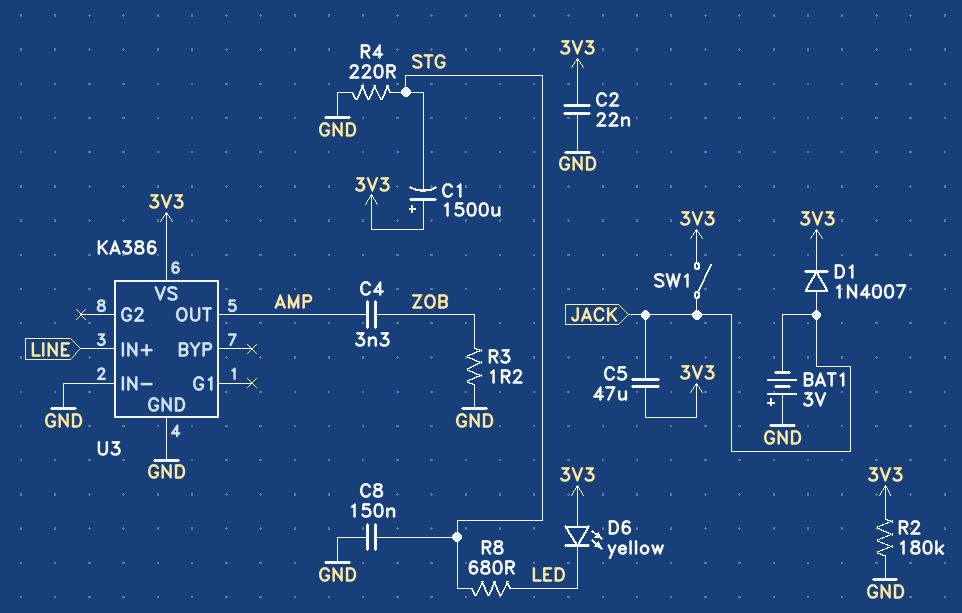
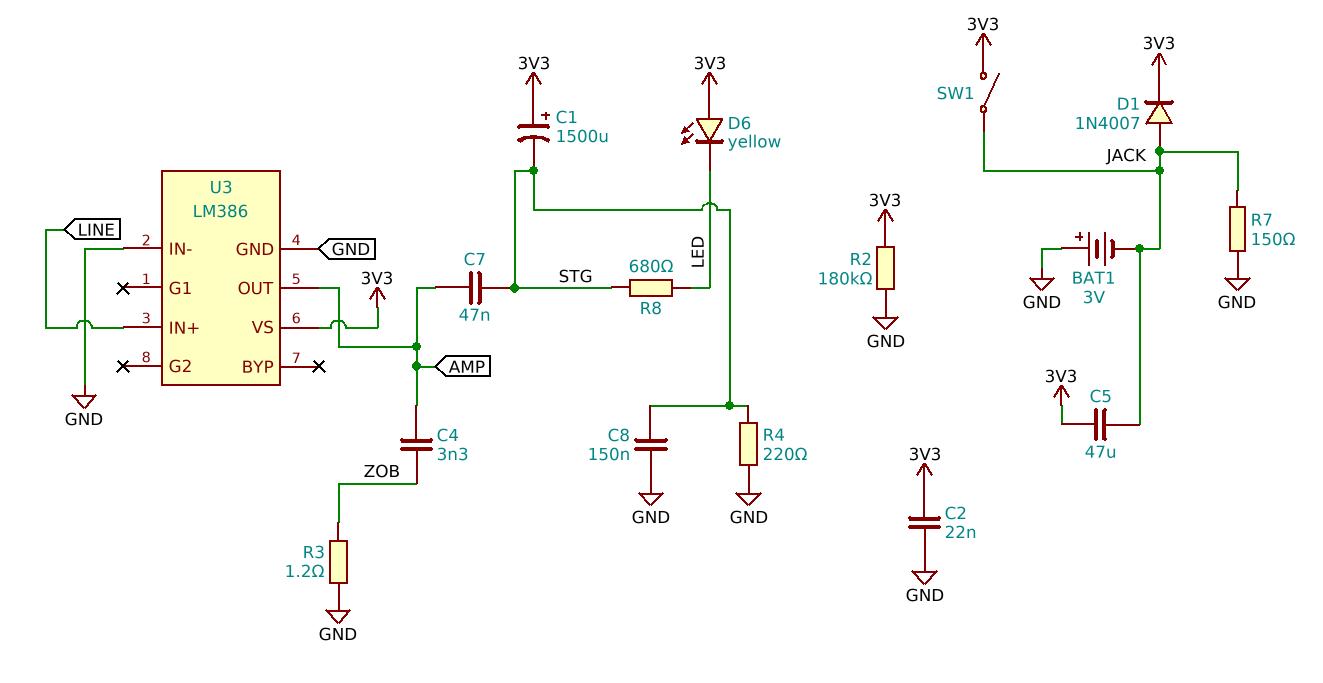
C7: none -> 47nF (AMP, STG)
R7: none -> 150 (GND, JACK)
U3: KA386 -> LM386

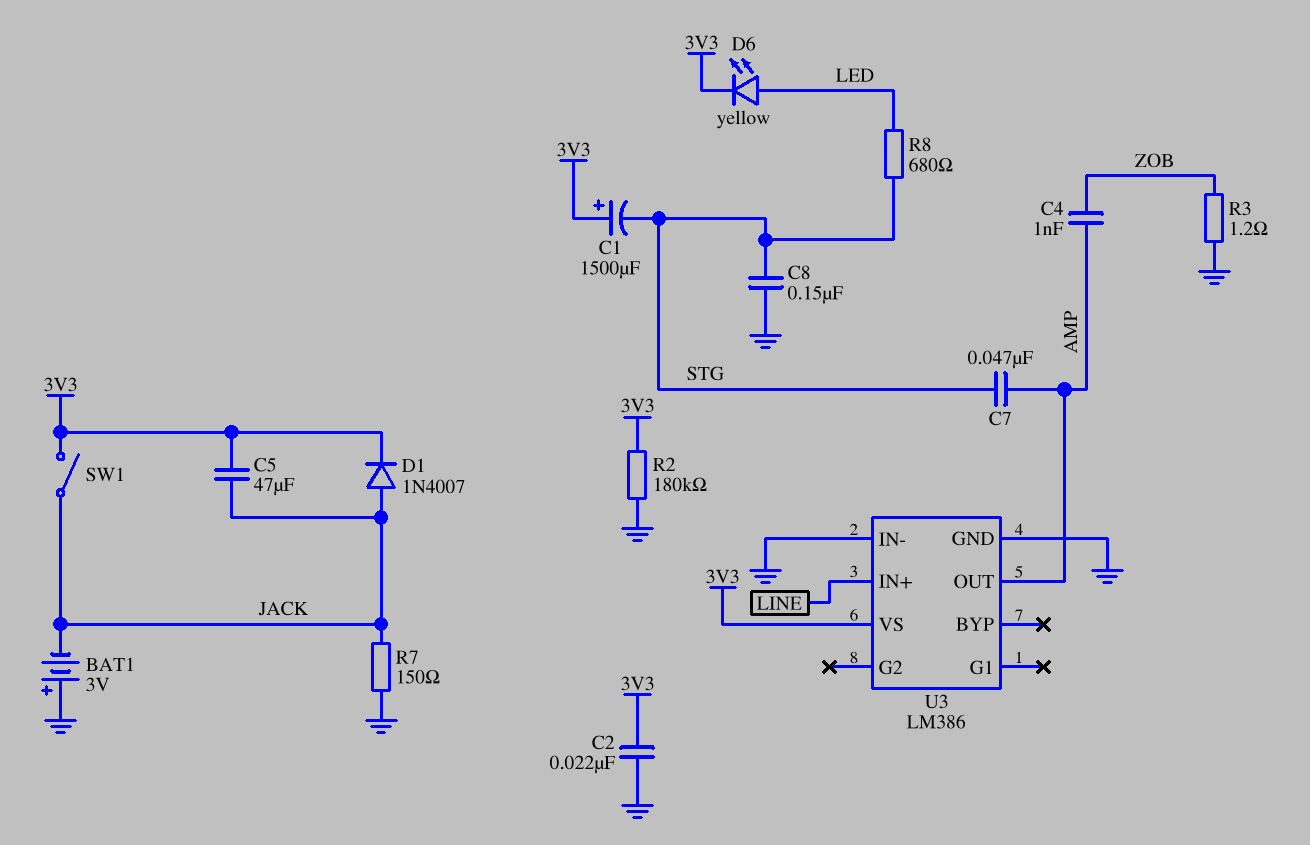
C4: 3.3nF (AMP, ZOB) -> 1nF (AMP, ZOB)
D6: LED yellow (A 3V3, K LED) -> LED yellow (A LED, K 3V3)
R4: 220 (GND, STG) -> none

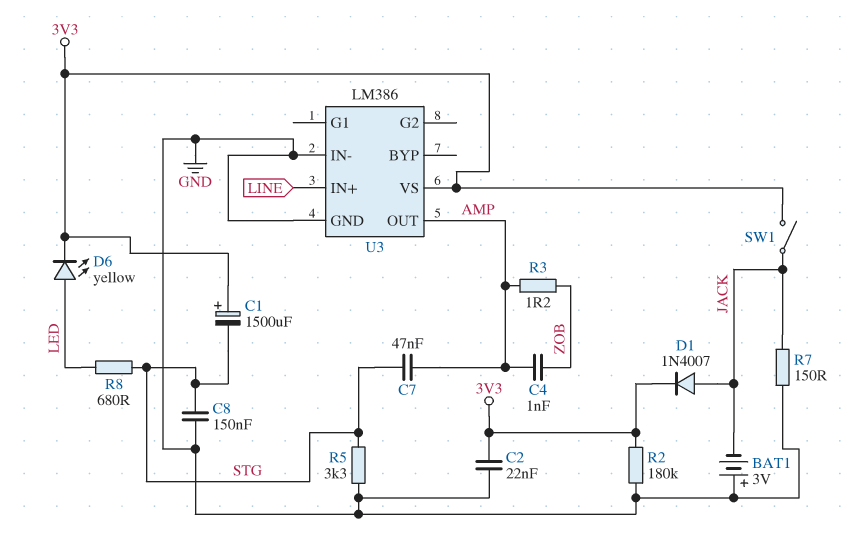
C5: 47uF (3V3, JACK) -> none
R3: 1.2 (GND, ZOB) -> 1.2 (AMP, ZOB)
R5: none -> 3.3k (GND, STG)

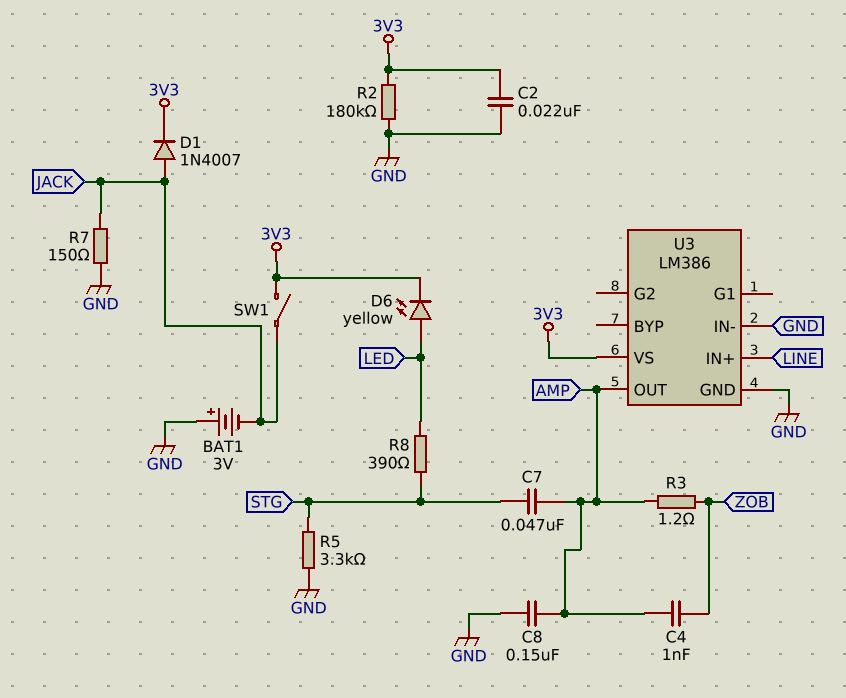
C1: 1500uF (plus 3V3, minus STG) -> none
C8: 150nF (GND, STG) -> 150nF (AMP, GND)
R8: 680 (LED, STG) -> 390 (LED, STG)

